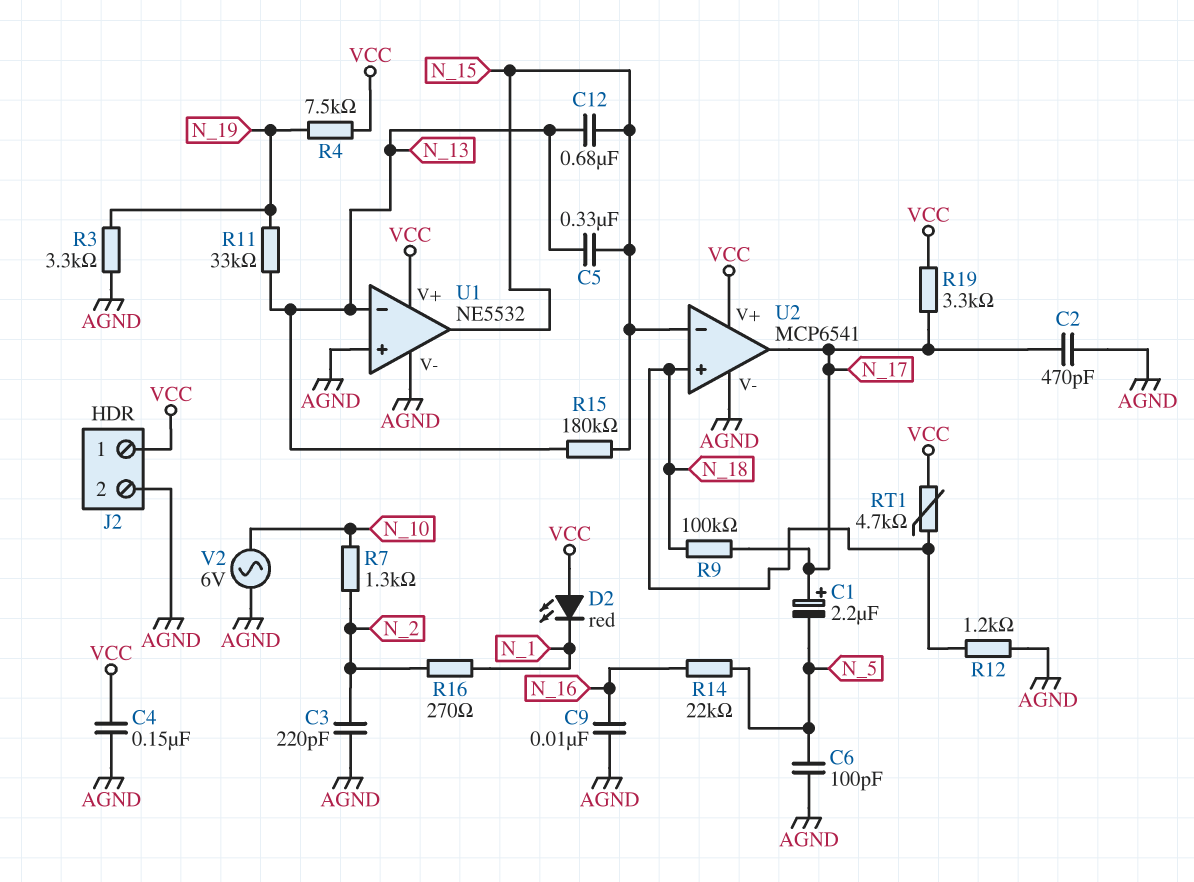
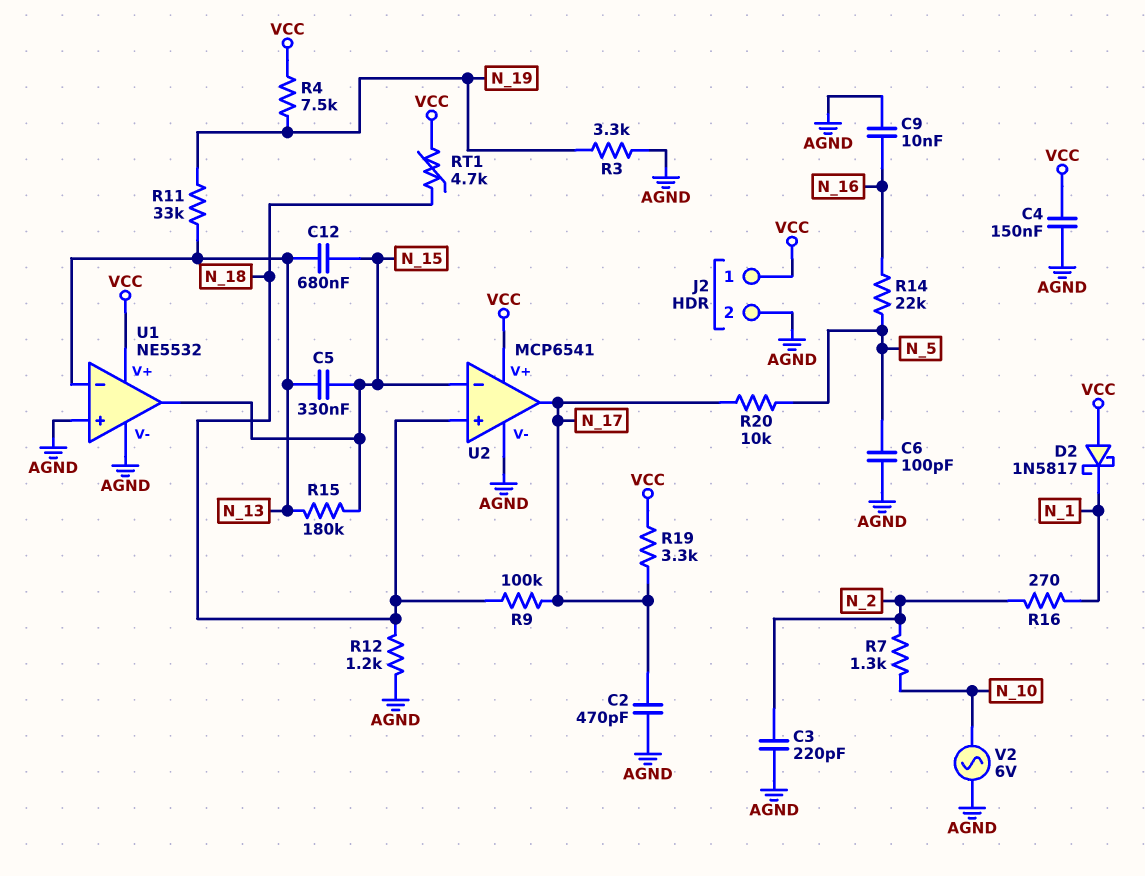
C1: 2.2uF (plus N_17, minus N_5) -> none
D2: LED red (A VCC, K N_1) -> schottky 1N5817 (A VCC, K N_1)
R20: none -> 10k (N_5, N_17)

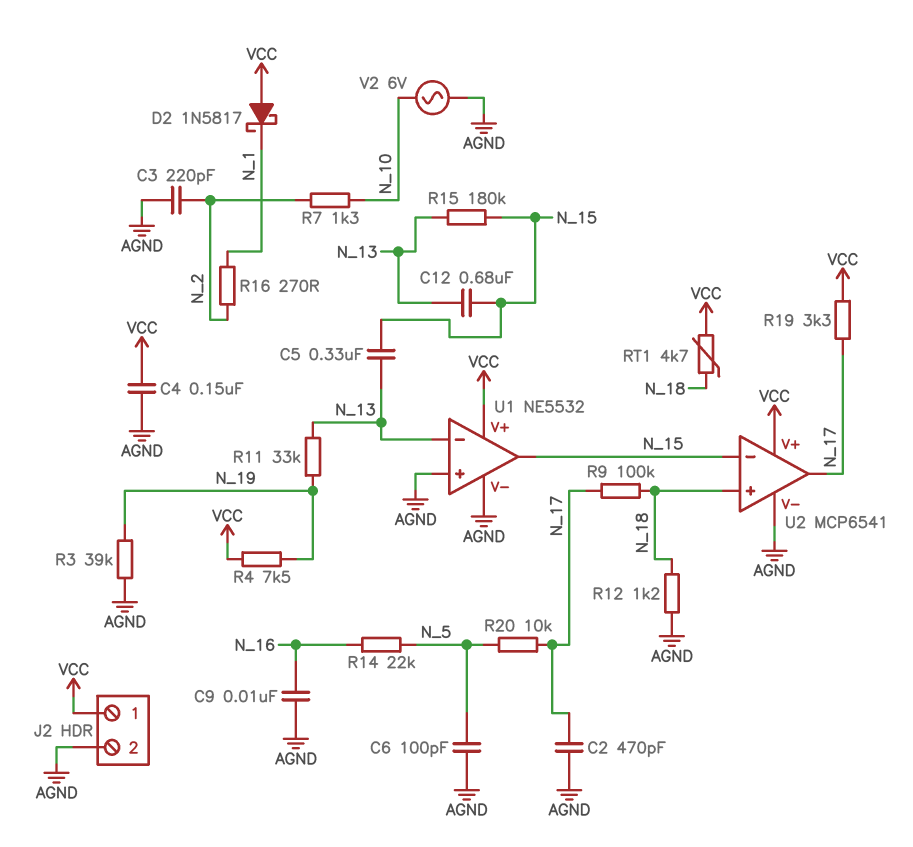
R3: 3.3k (AGND, N_19) -> 39k (AGND, N_19)

